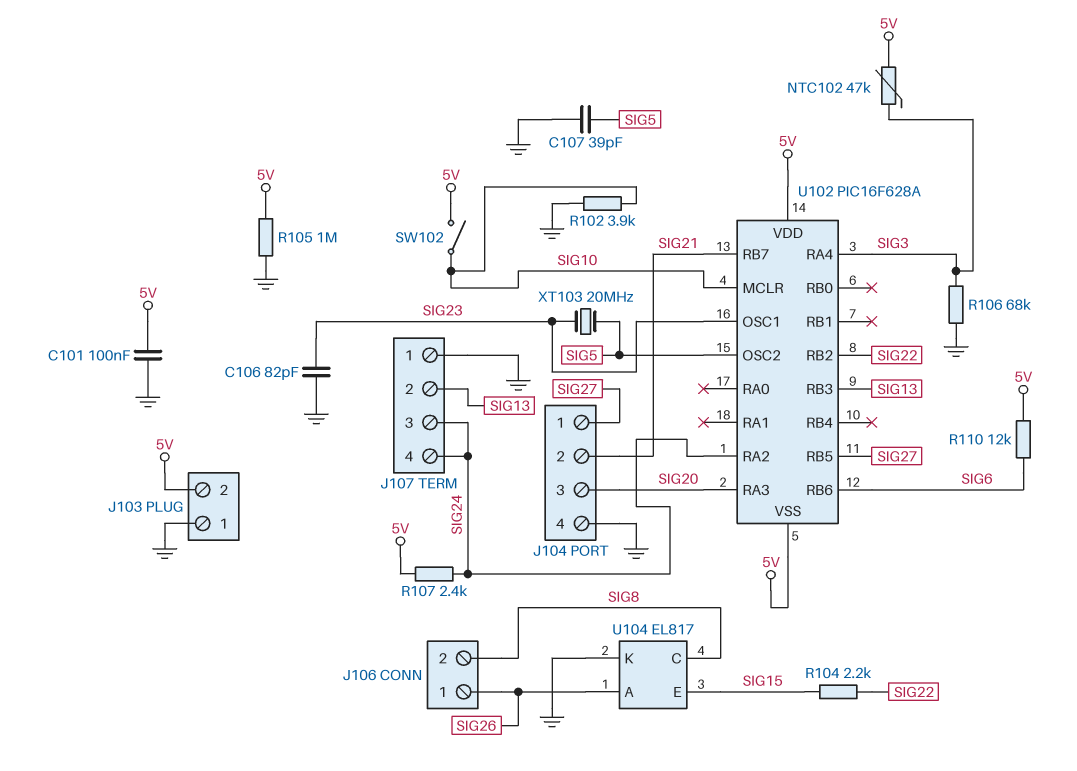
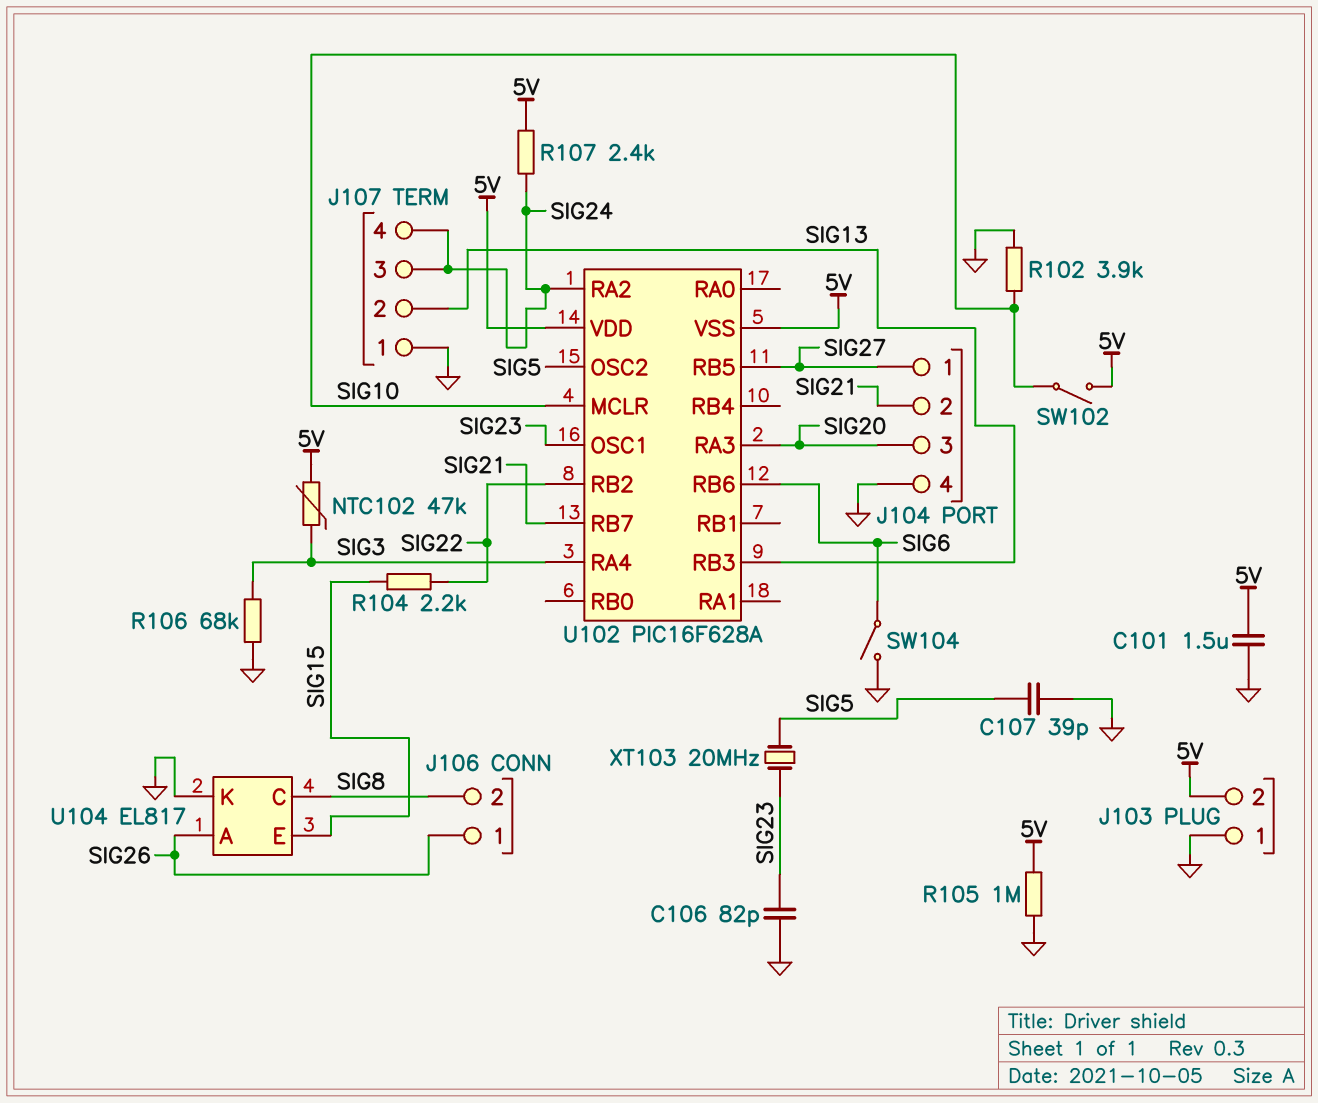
C101: 100nF (5V, GND) -> 1.5uF (5V, GND)
R110: 12k (5V, SIG6) -> none
SW104: none -> switch (GND, SIG6)

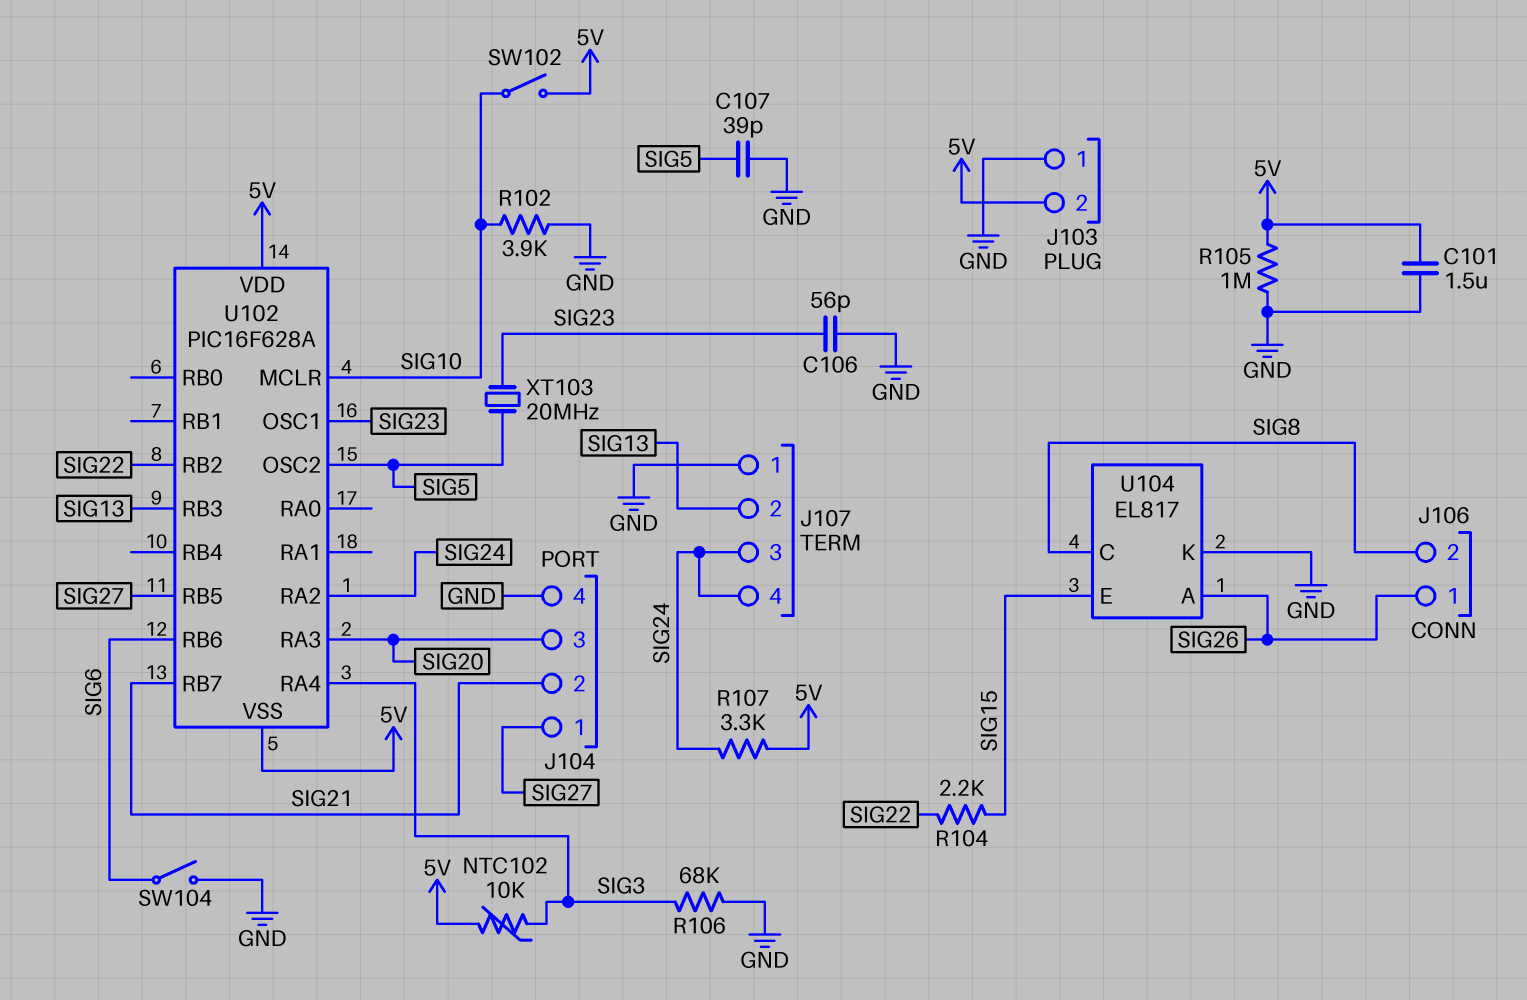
C106: 82pF (GND, SIG23) -> 56pF (GND, SIG23)
NTC102: 47k (5V, SIG3) -> 10k (5V, SIG3)
R107: 2.4k (5V, SIG24) -> 3.3k (5V, SIG24)

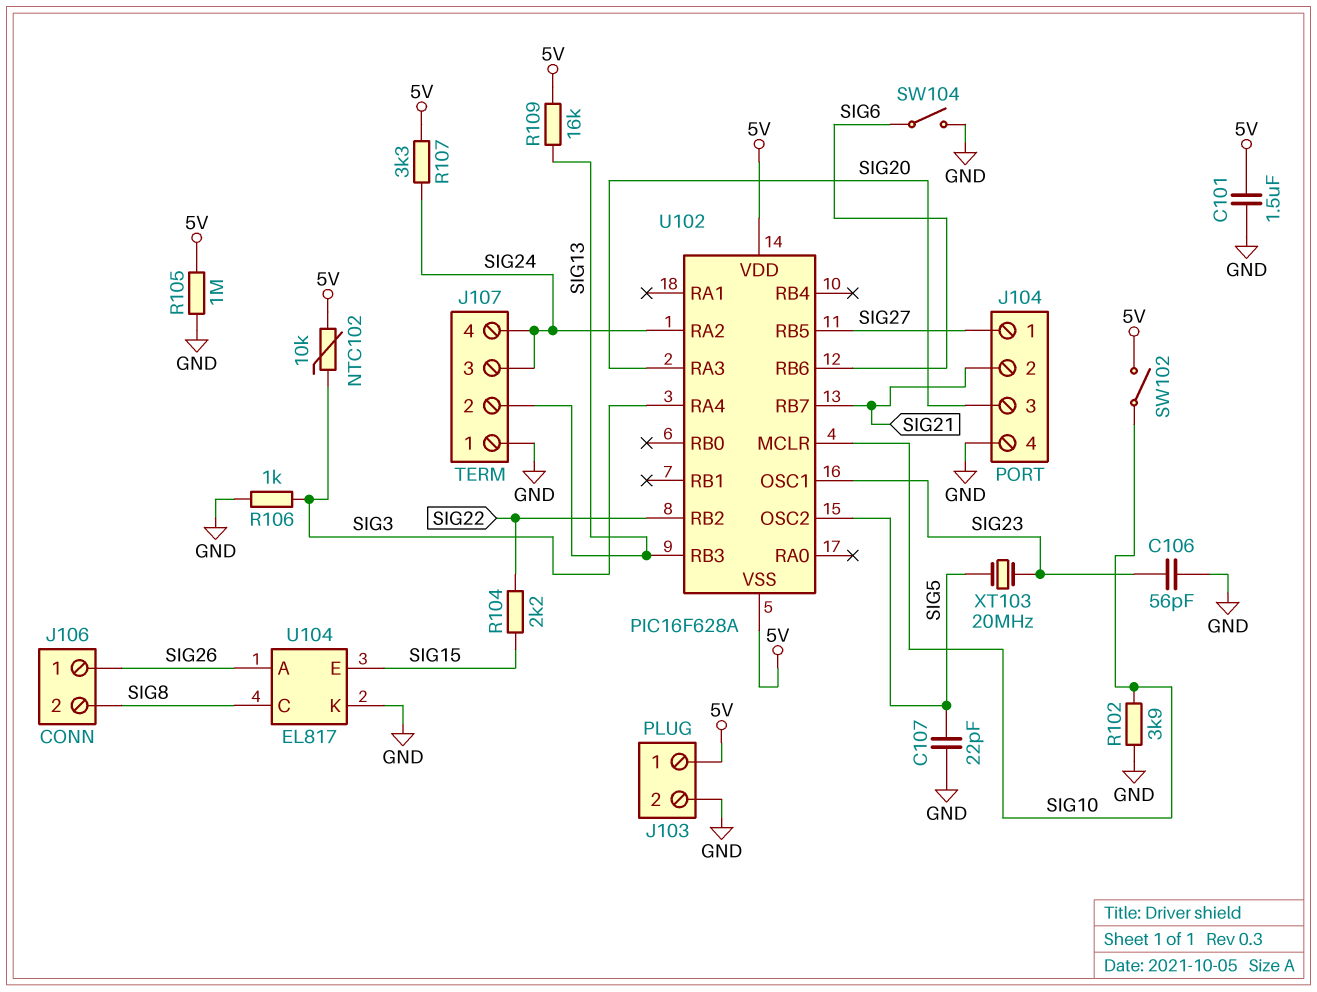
C107: 39pF (GND, SIG5) -> 22pF (GND, SIG5)
J103 pin 1: GND -> 5V
J103 pin 2: 5V -> GND
R106: 68k (GND, SIG3) -> 1k (GND, SIG3)
R109: none -> 16k (5V, SIG13)

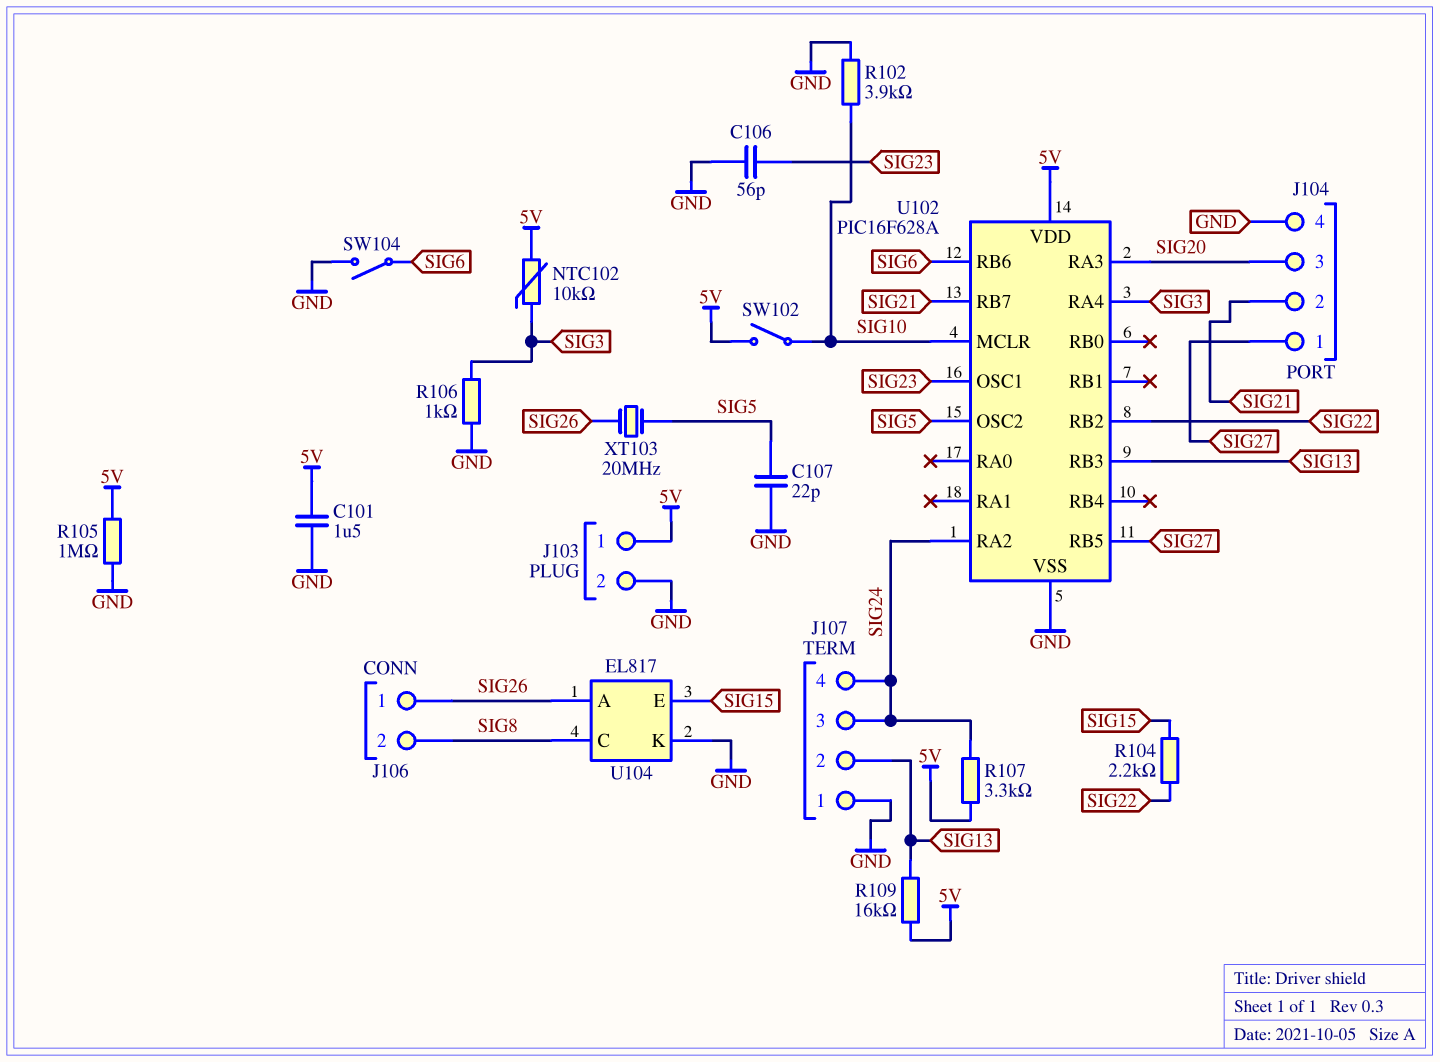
U102 pin VSS: 5V -> GND
XT103: 20MHz (SIG5, SIG23) -> 20MHz (SIG5, SIG26)

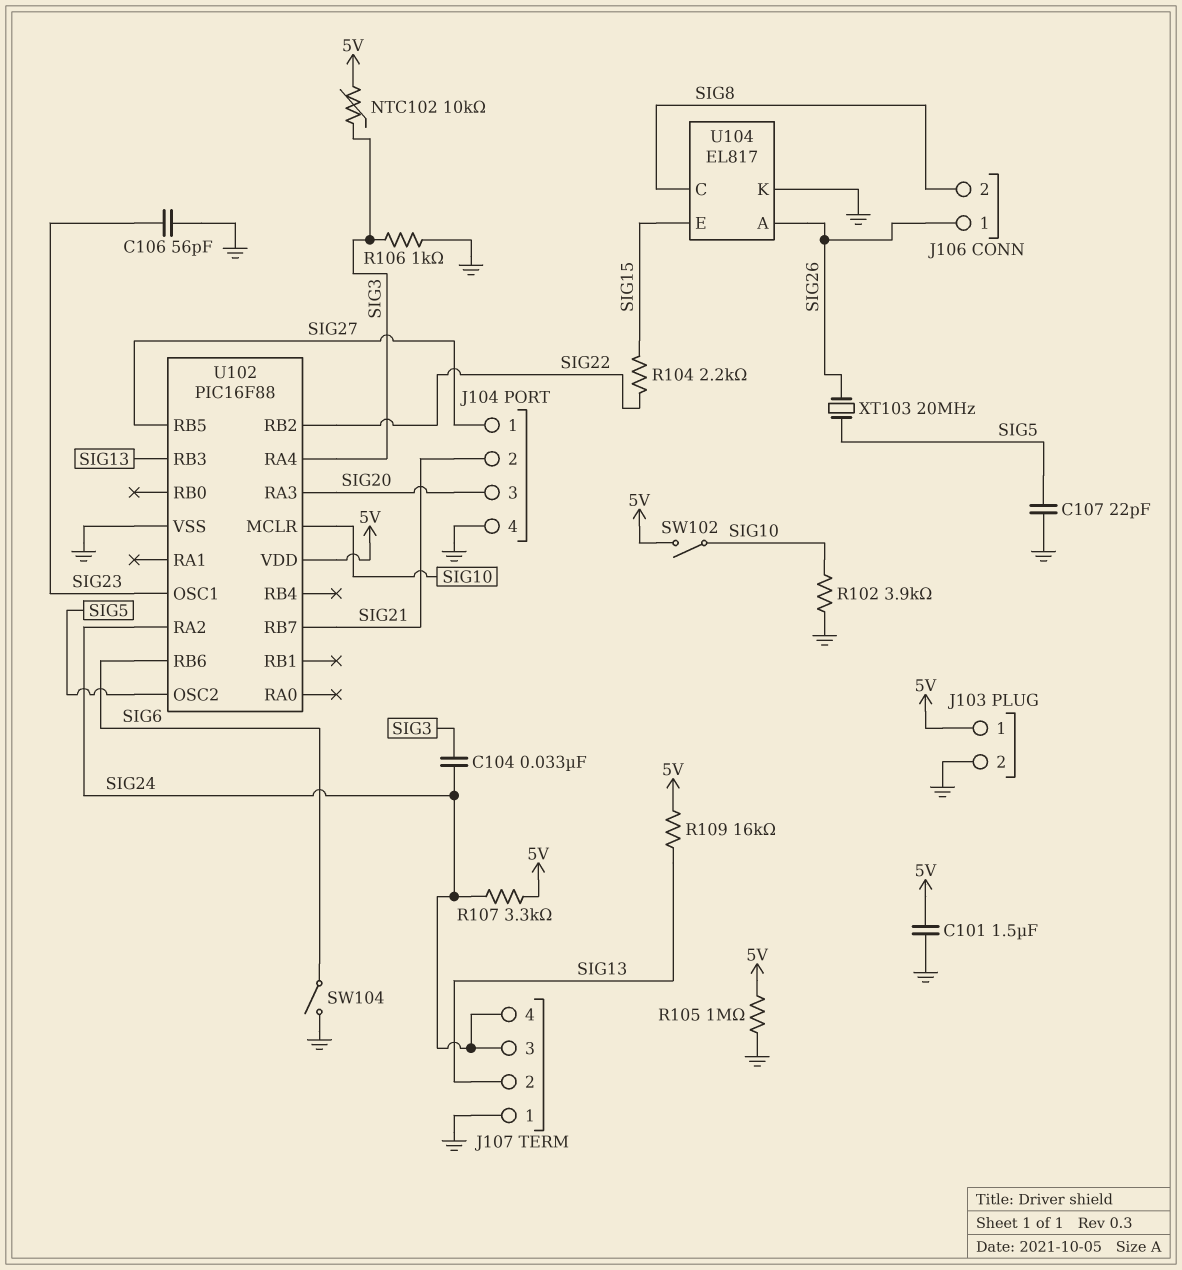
C104: none -> 33nF (SIG3, SIG24)
U102: PIC16F628A -> PIC16F88

